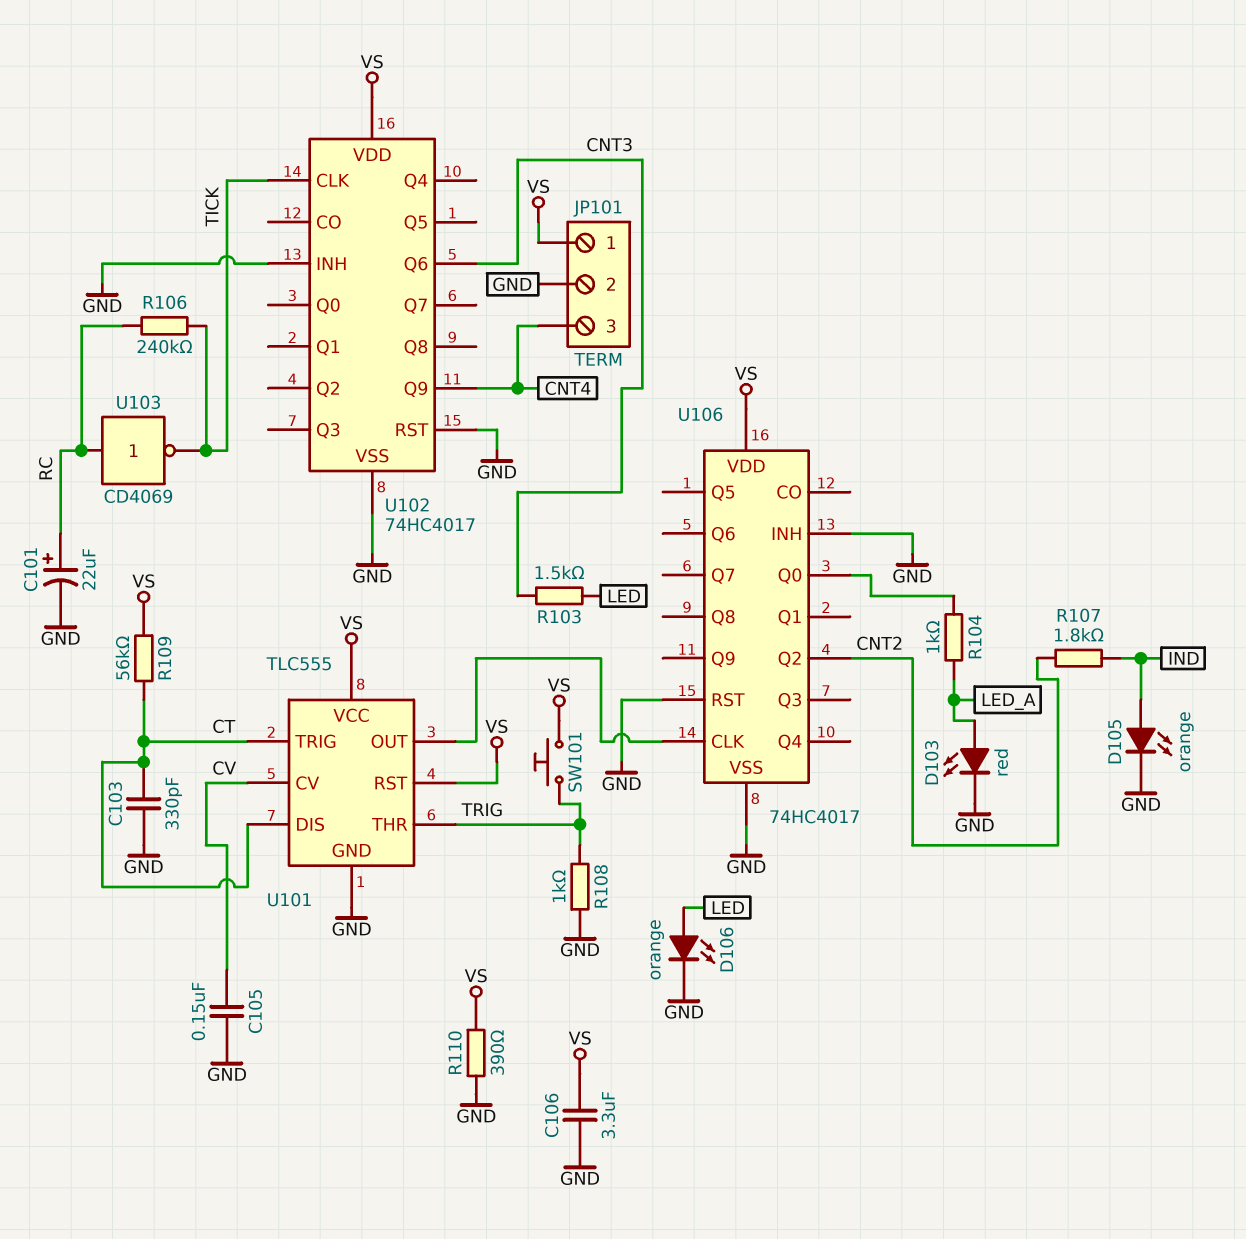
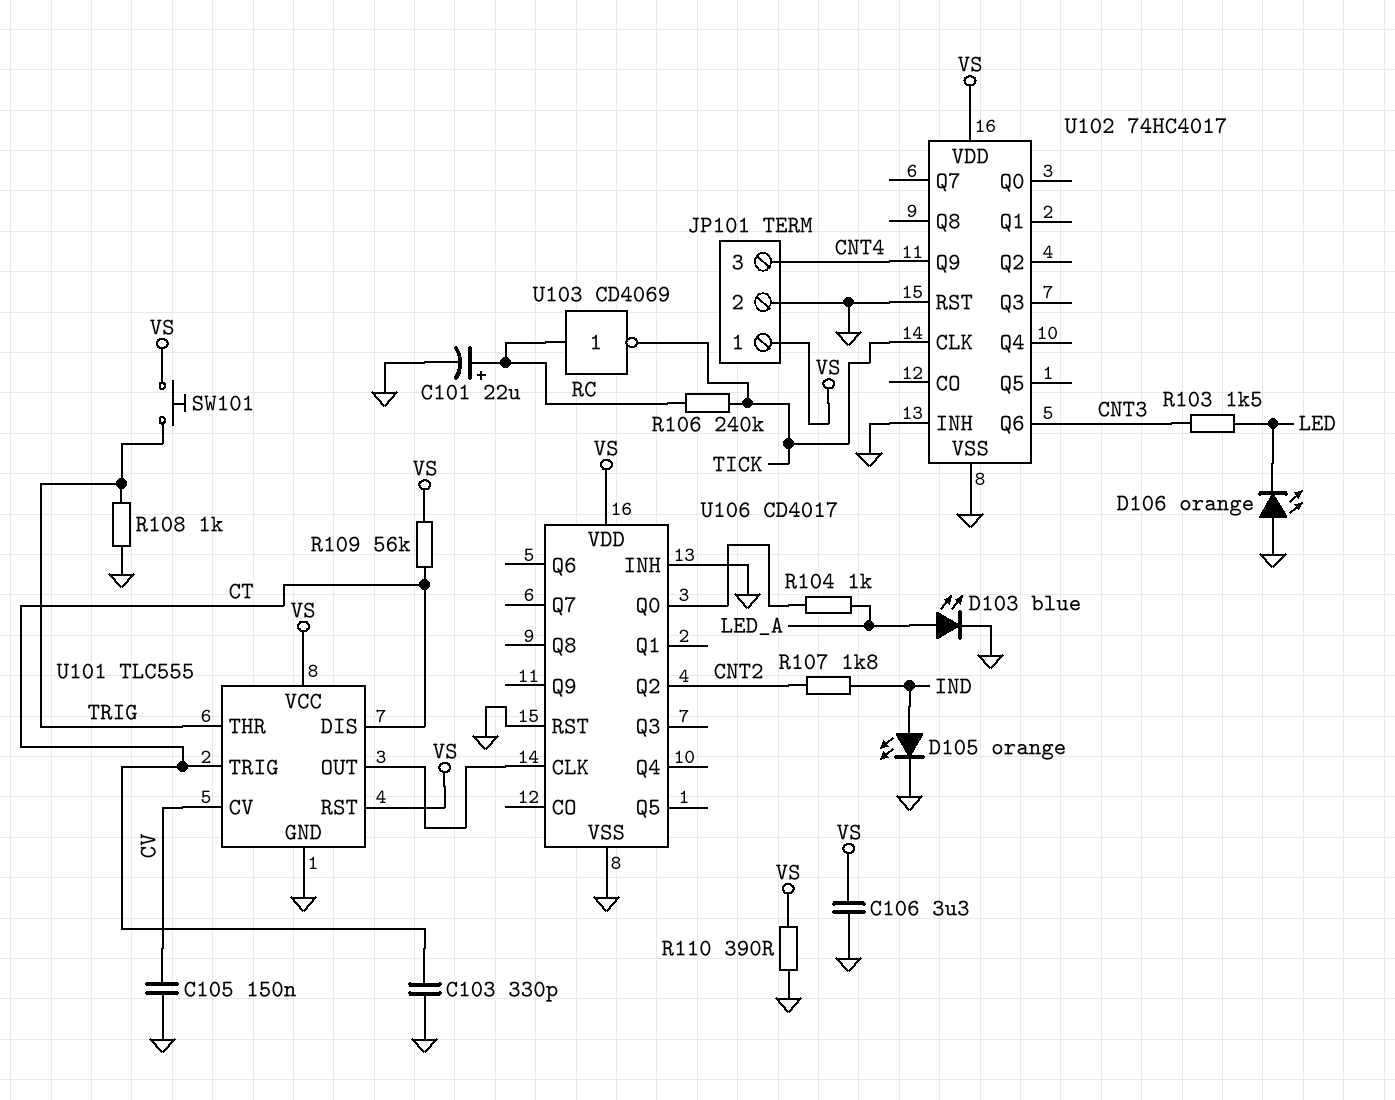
D103: LED red (A LED_A, K GND) -> LED blue (A LED_A, K GND)
D106: LED orange (A LED, K GND) -> LED orange (A GND, K LED)
U106: 74HC4017 -> CD4017

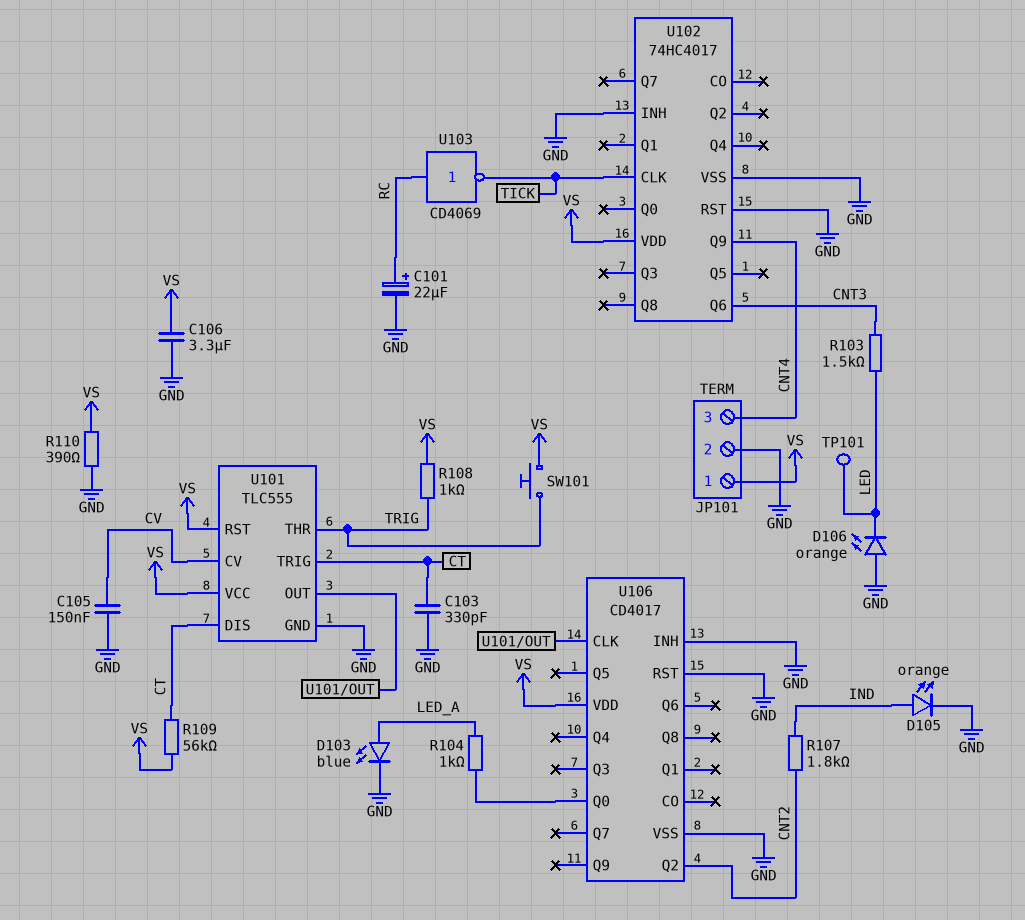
R106: 240k (RC, TICK) -> none
R108: 1k (GND, TRIG) -> 1k (TRIG, VS)
TP101: none -> test point (LED)

